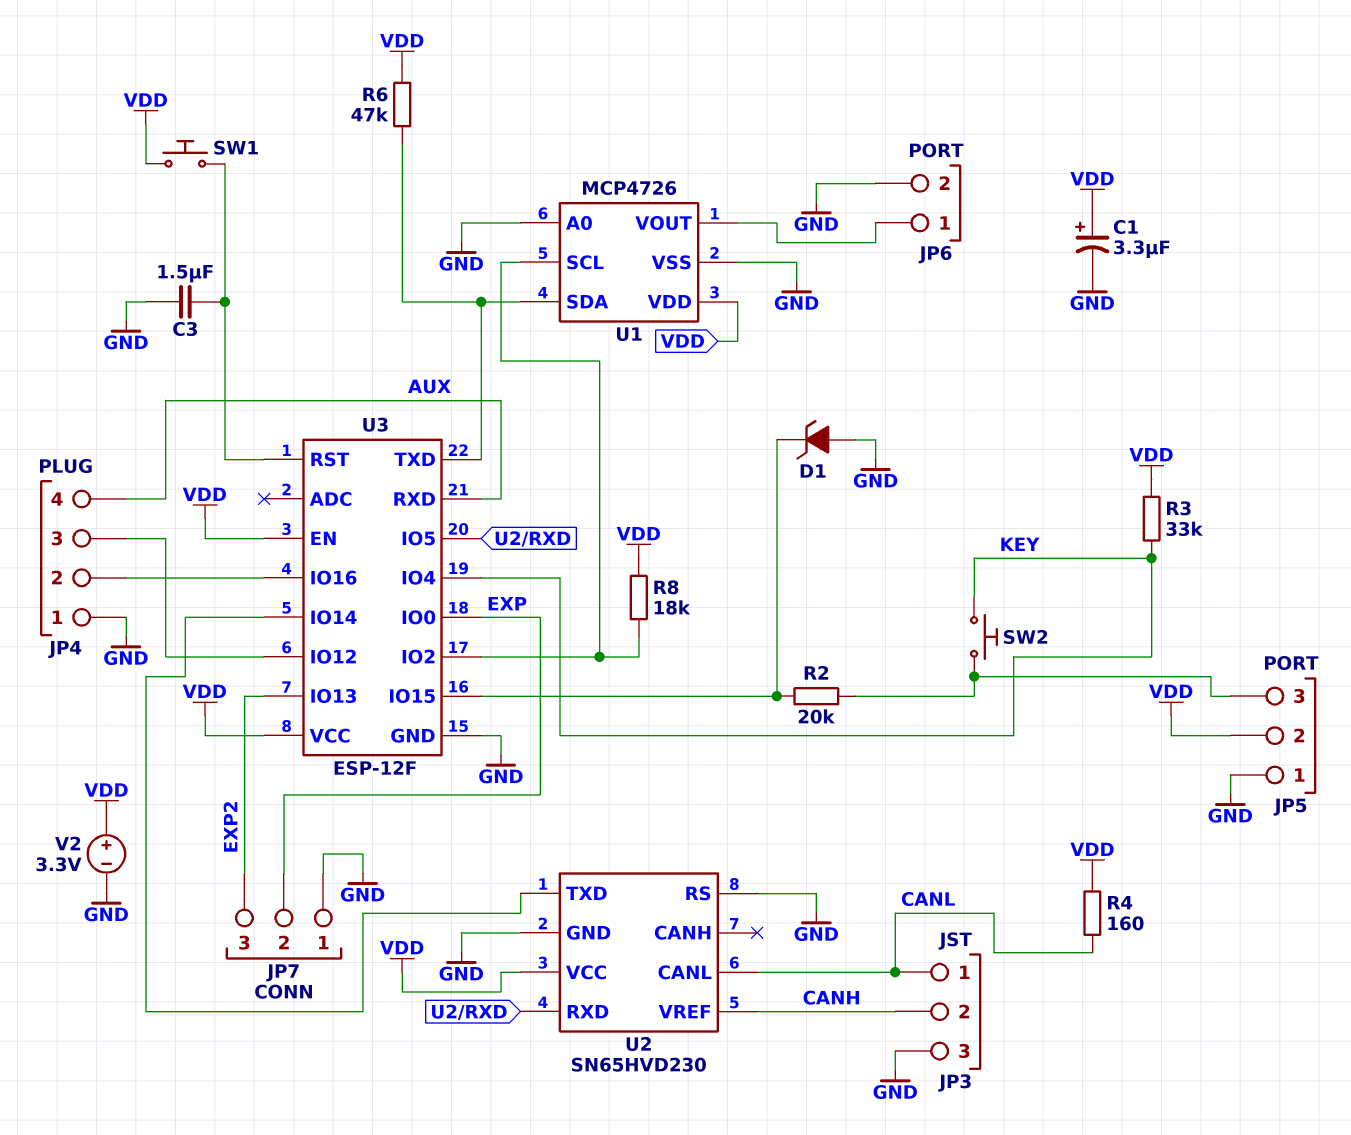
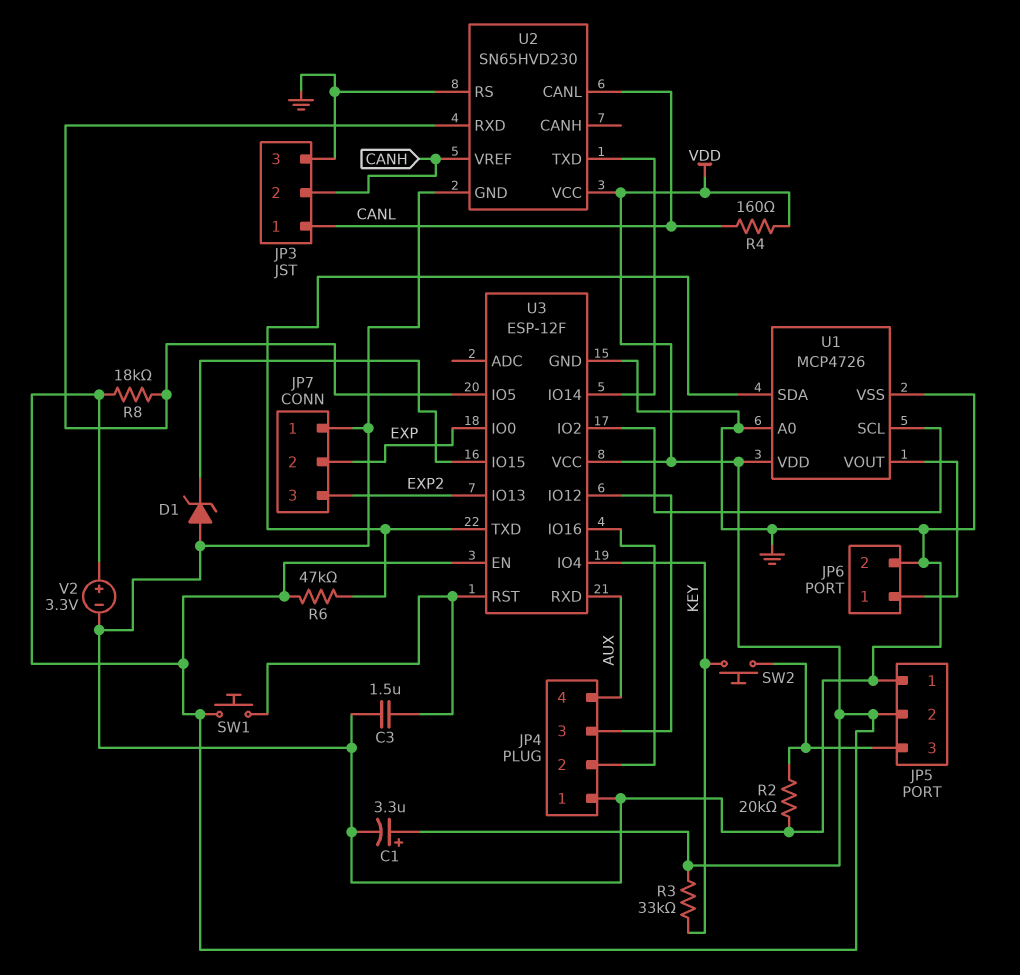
R2: 20k (JP5/3, U3/IO15) -> 20k (GND, JP5/3)
R8: 18k (U1/SCL, VDD) -> 18k (U2/RXD, VDD)

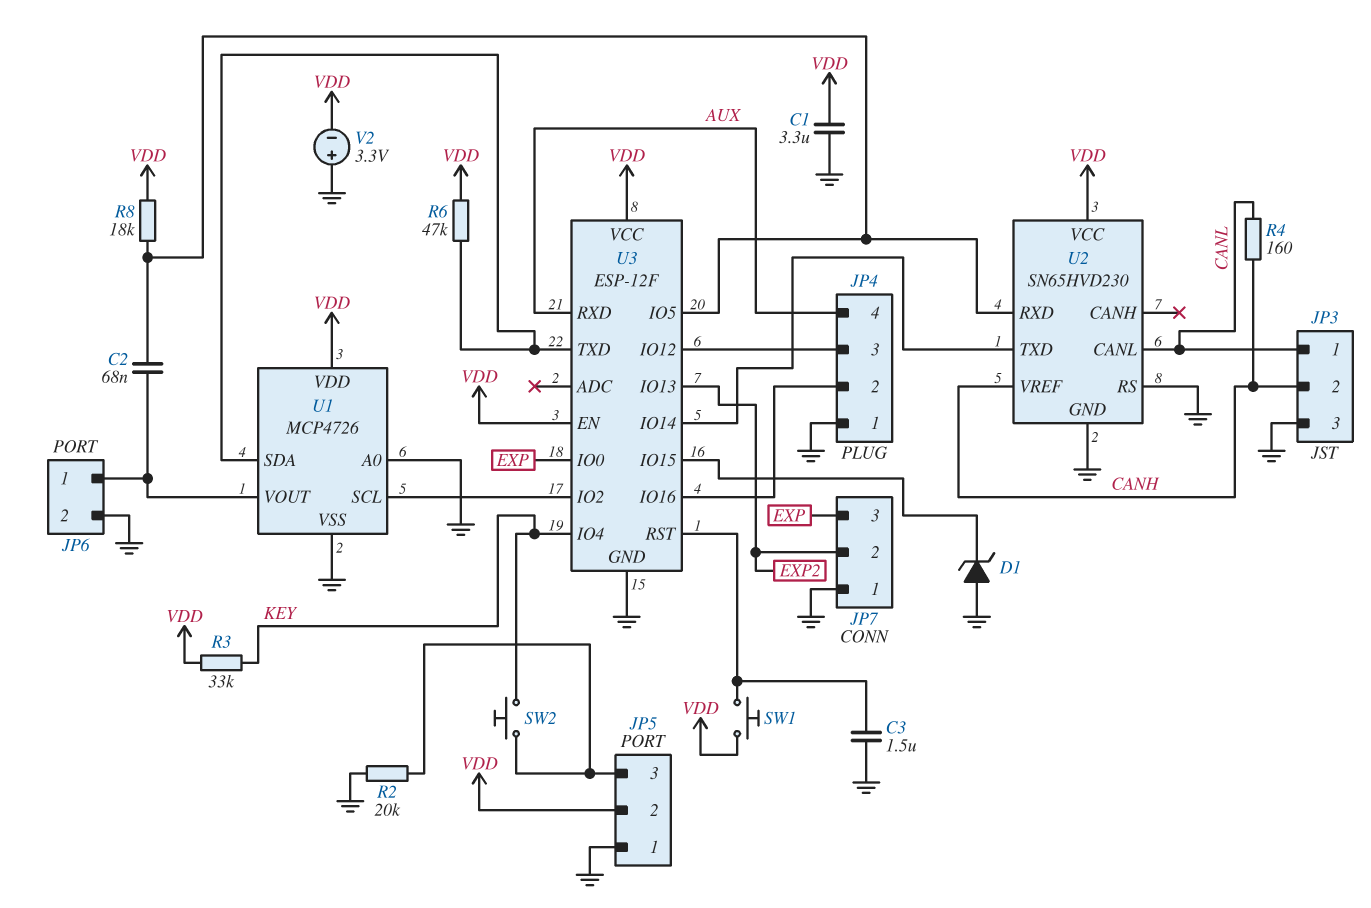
C1: 3.3uF (plus VDD, minus GND) -> 3.3uF (GND, VDD)
C2: none -> 68nF (JP6/1, U2/RXD)
JP7 pin 2: EXP -> EXP2
JP7 pin 3: EXP2 -> EXP
R4: 160 (CANL, VDD) -> 160 (CANH, CANL)
V2: 3.3V (plus VDD, minus GND) -> 3.3V (plus GND, minus VDD)

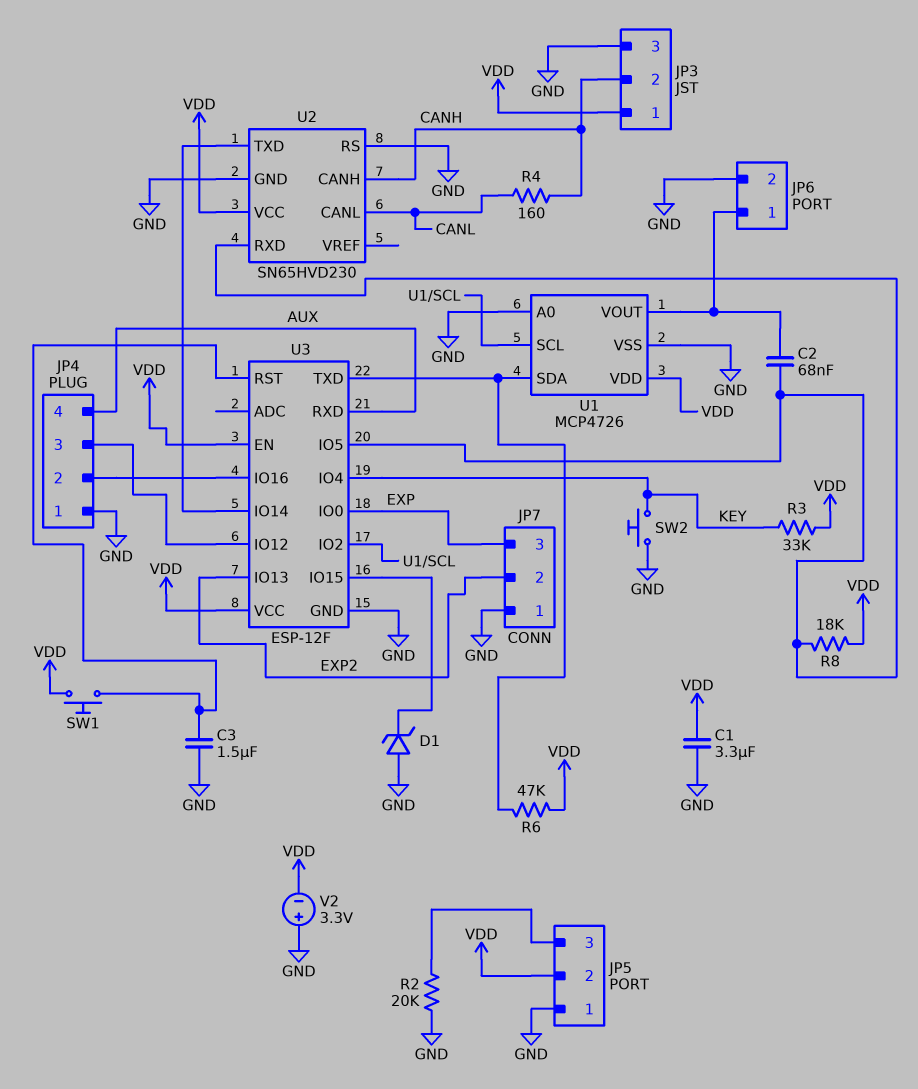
JP3 pin 1: CANL -> VDD
SW2: button (JP5/3, KEY) -> button (GND, KEY)
U2 pin CANH: none -> CANH
U2 pin VREF: CANH -> none

